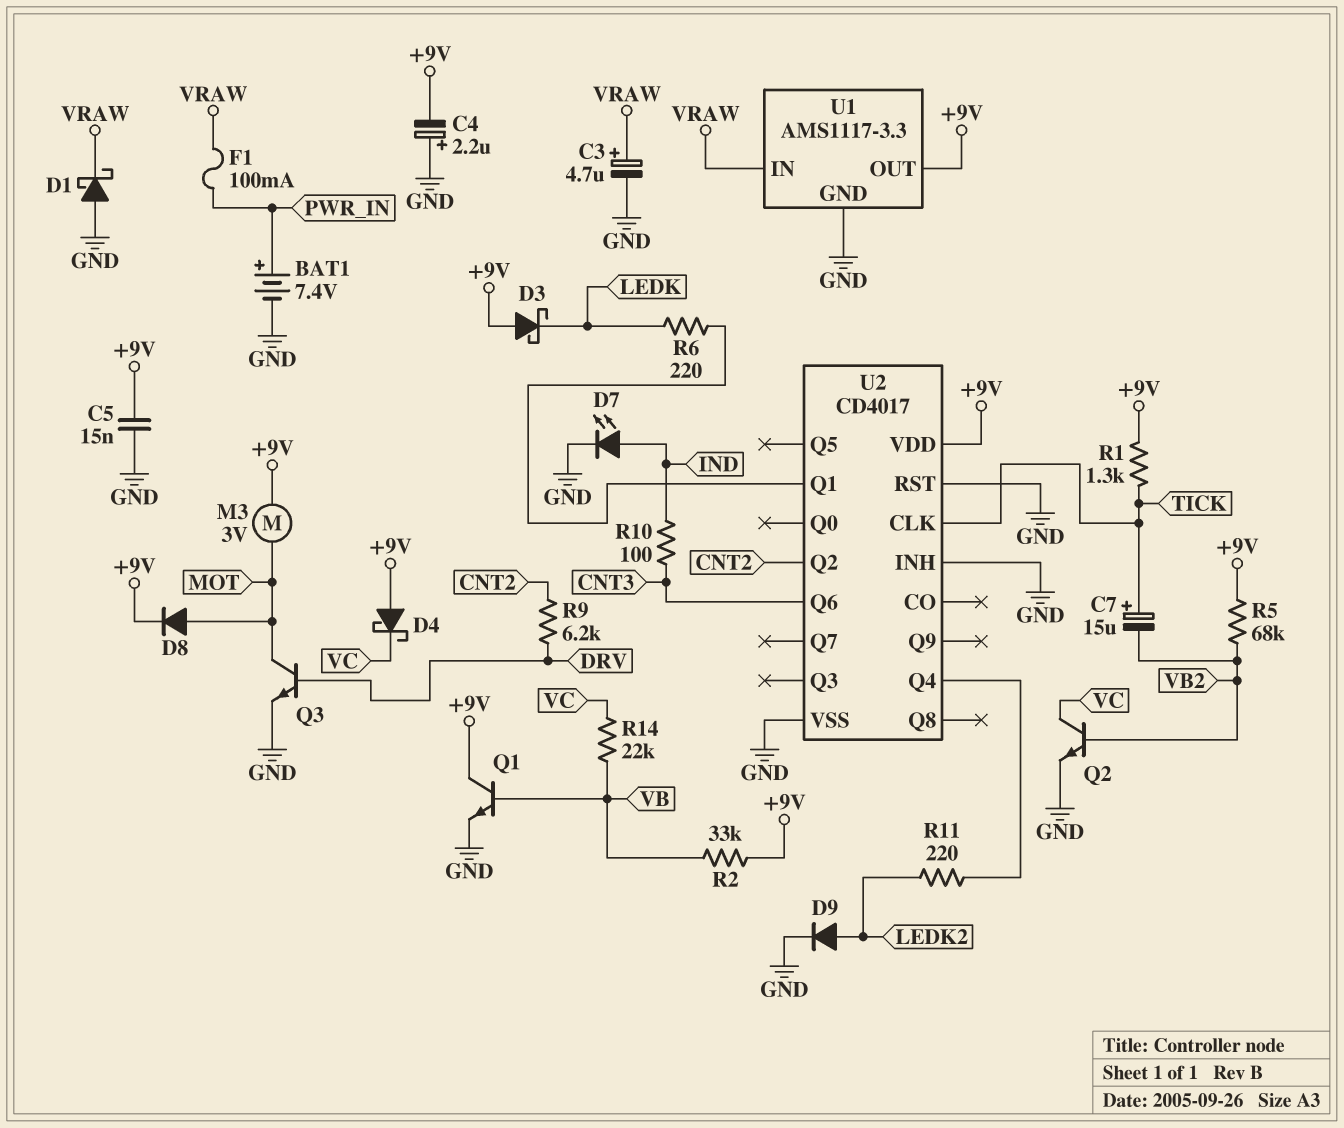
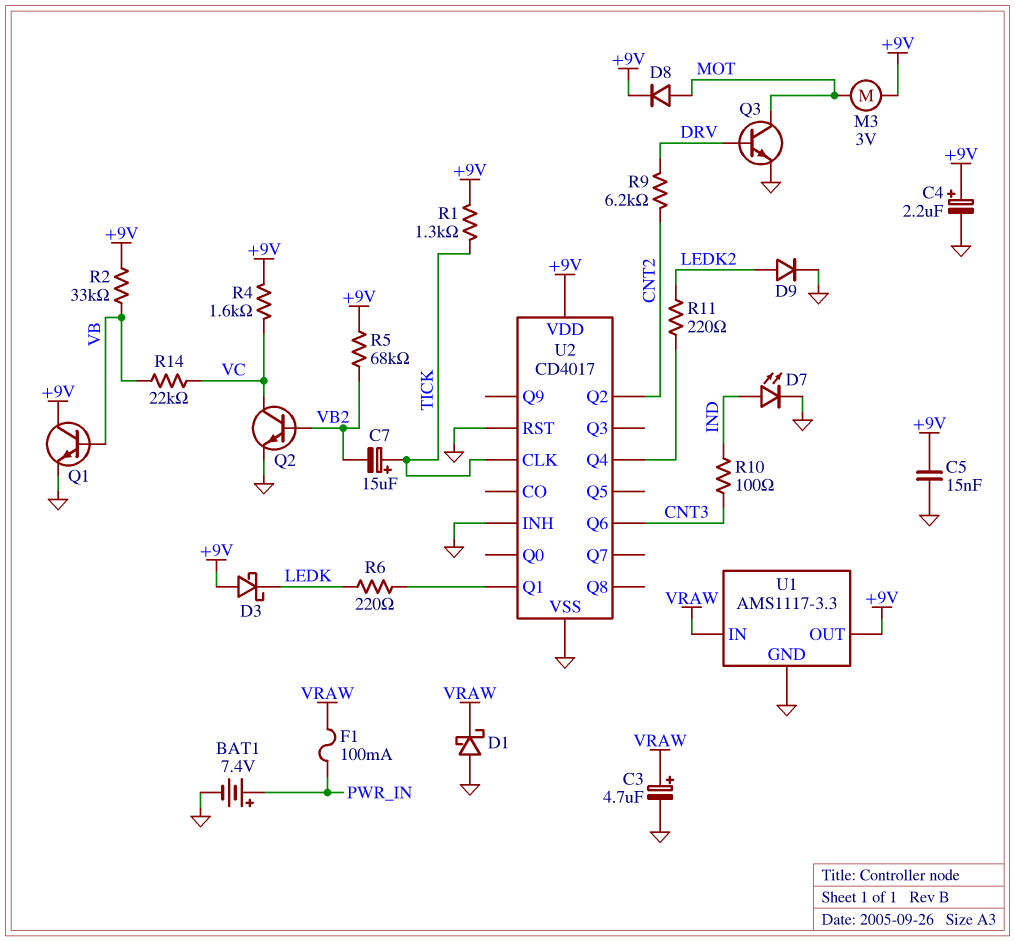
C4: 2.2uF (plus GND, minus +9V) -> 2.2uF (plus +9V, minus GND)
D4: schottky (A +9V, K VC) -> none
R4: none -> 1.6k (+9V, VC)

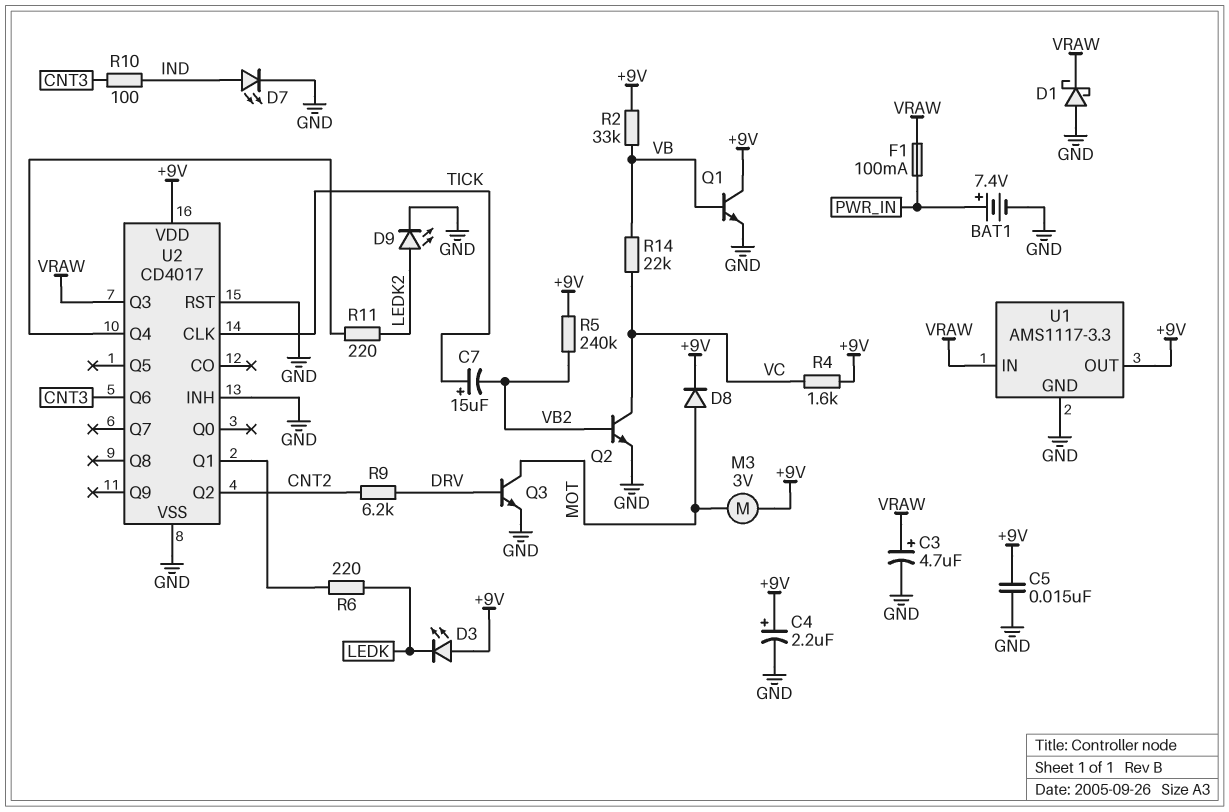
D3: schottky (A +9V, K LEDK) -> LED (A +9V, K LEDK)
D9: diode (A LEDK2, K GND) -> LED (A LEDK2, K GND)
R1: 1.3k (+9V, TICK) -> none
R5: 68k (+9V, VB2) -> 240k (+9V, VB2)
U2 pin Q3: none -> VRAW

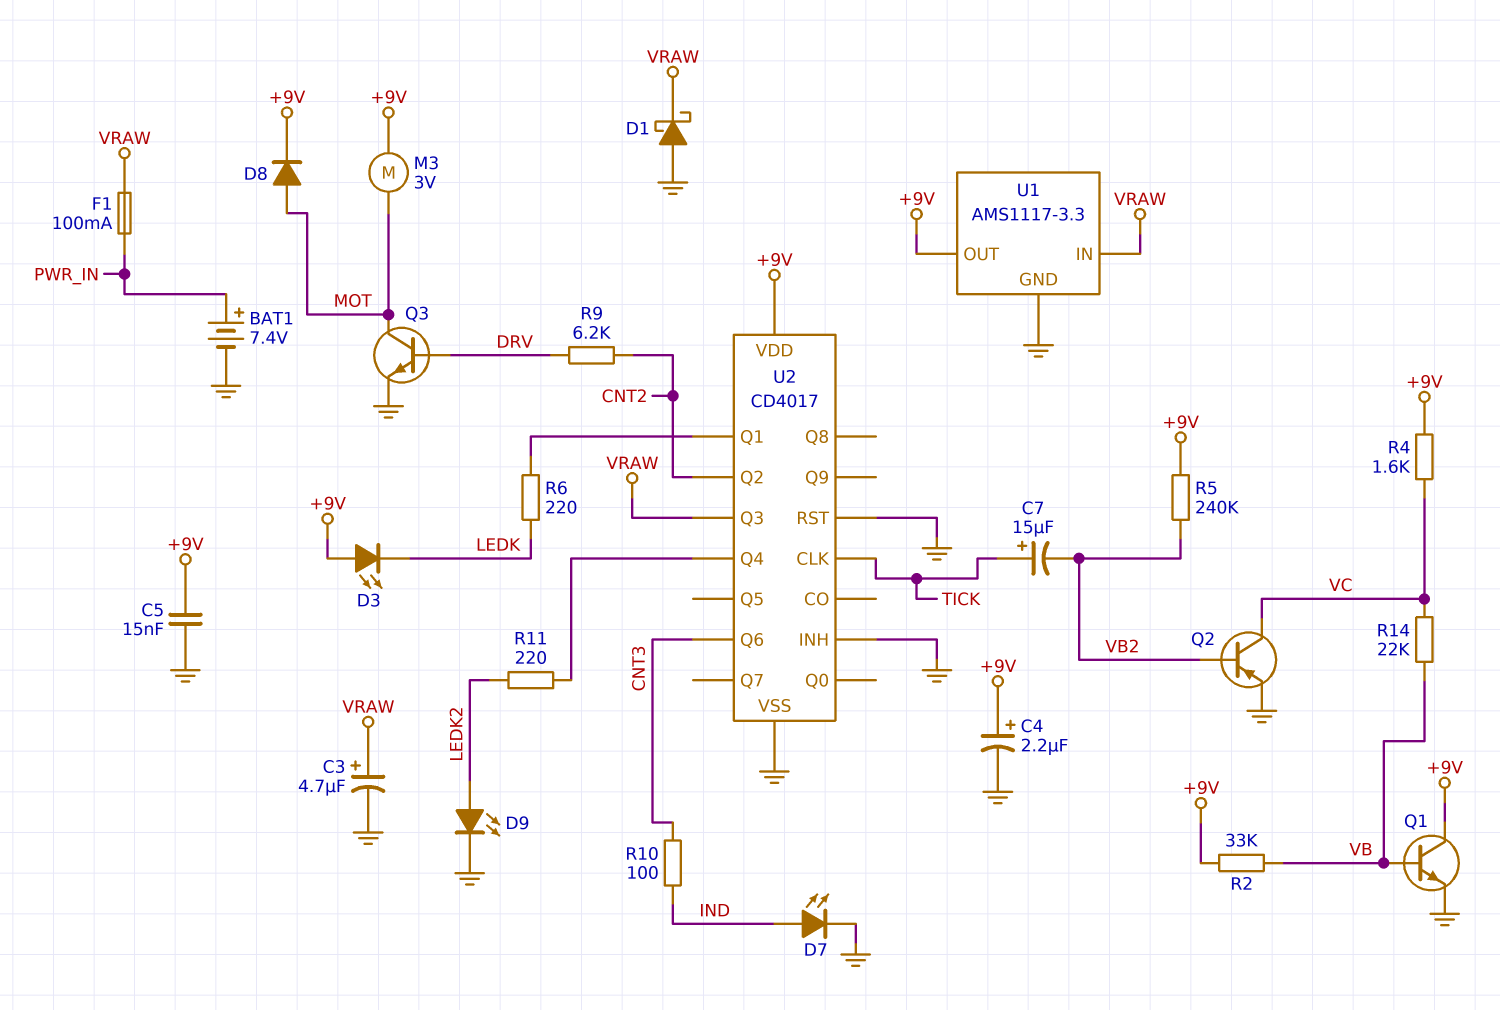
Q2: NPN (B VB2, C VC, E GND) -> PNP (B VB2, C VC, E GND)

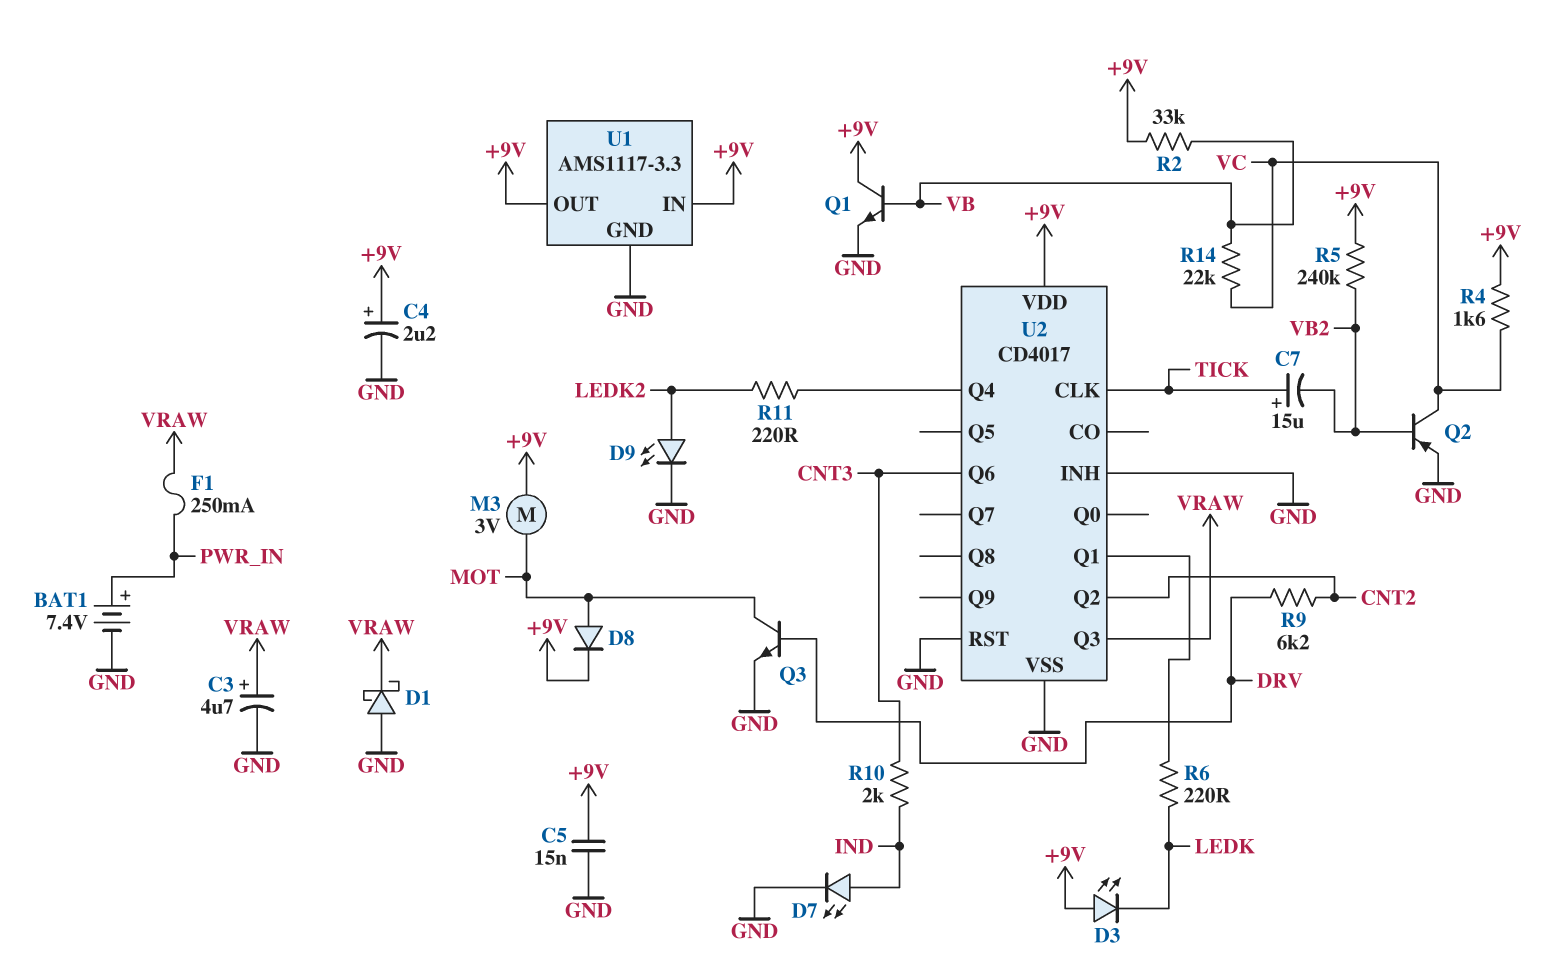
F1: 100mA (PWR_IN, VRAW) -> 250mA (PWR_IN, VRAW)
R10: 100 (CNT3, IND) -> 2k (CNT3, IND)
U1 pin IN: VRAW -> +9V

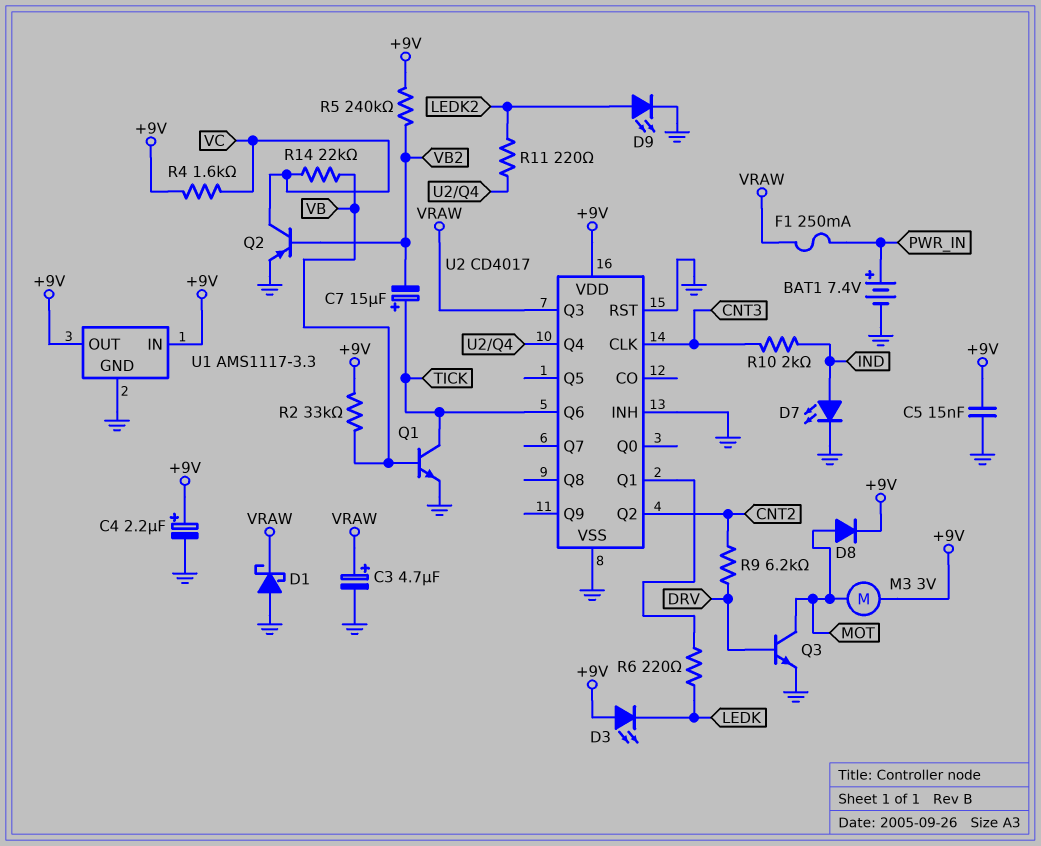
Q1: NPN (B VB, C +9V, E GND) -> NPN (B VB, C TICK, E GND)
U2 pin CLK: TICK -> CNT3
U2 pin Q6: CNT3 -> TICK

